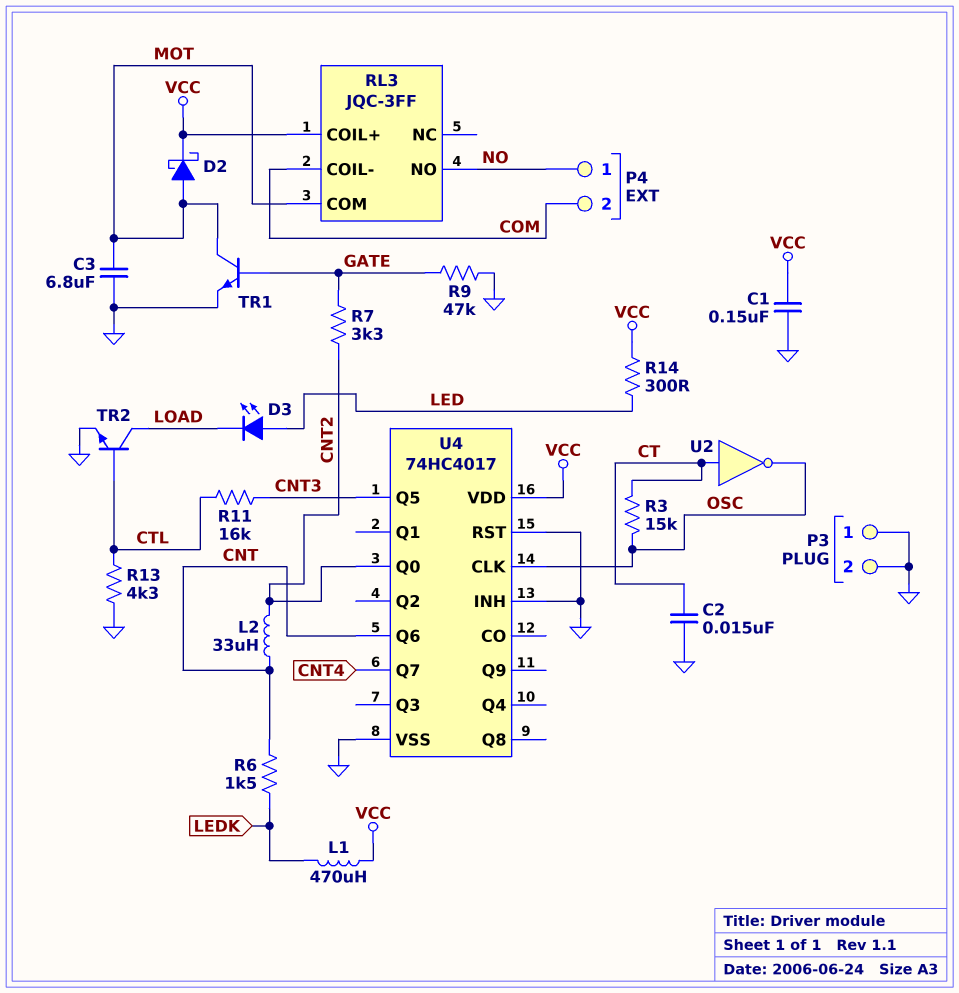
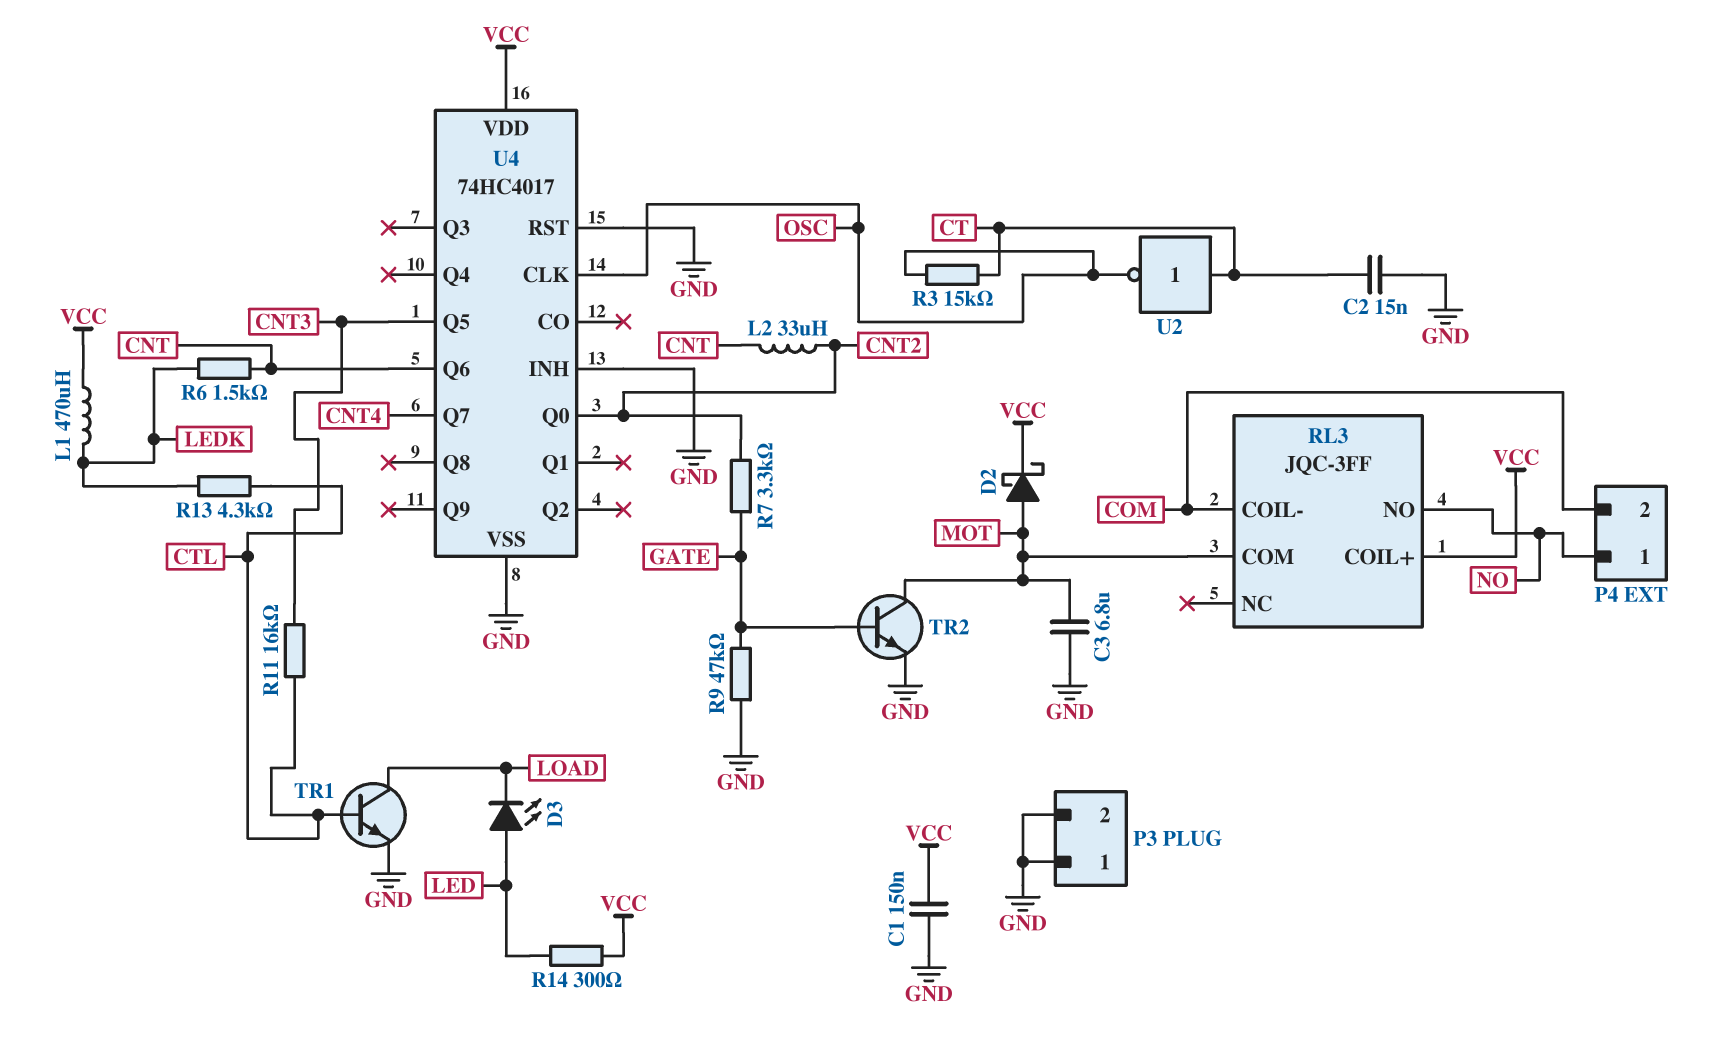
R13: 4.3k (CTL, GND) -> 4.3k (CTL, LEDK)
TR1: NPN (B GATE, C MOT, E GND) -> NPN (B CTL, C LOAD, E GND)
TR2: NPN (B CTL, C LOAD, E GND) -> NPN (B GATE, C MOT, E GND)

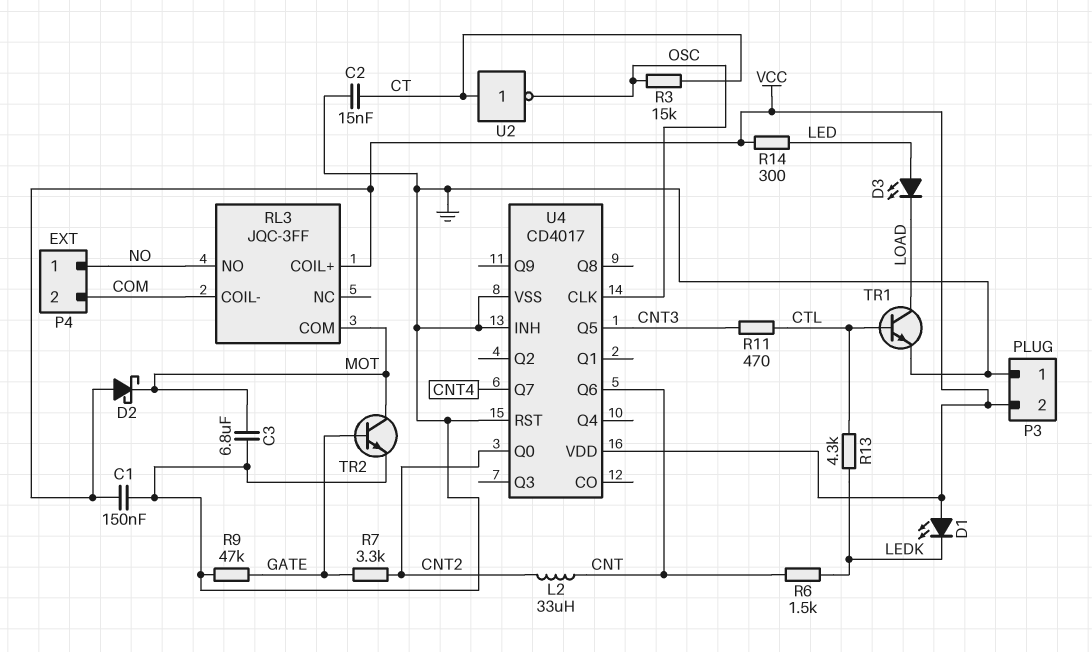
D1: none -> LED (A VCC, K LEDK)
D2: schottky (A MOT, K VCC) -> schottky (A VCC, K MOT)
L1: 470uH (LEDK, VCC) -> none
P3 pin 2: GND -> VCC
R11: 16k (CNT3, CTL) -> 470 (CNT3, CTL)
U4: 74HC4017 -> CD4017

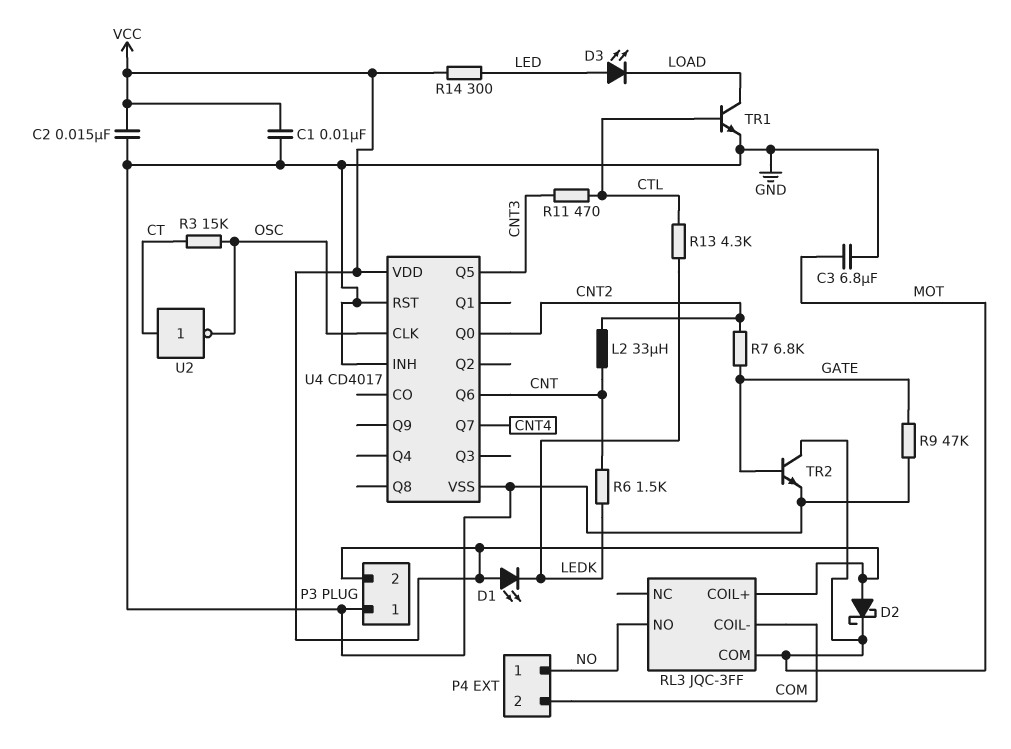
C1: 150nF (GND, VCC) -> 10nF (GND, VCC)
C2: 15nF (CT, GND) -> 15nF (GND, VCC)
R7: 3.3k (CNT2, GATE) -> 6.8k (CNT2, GATE)

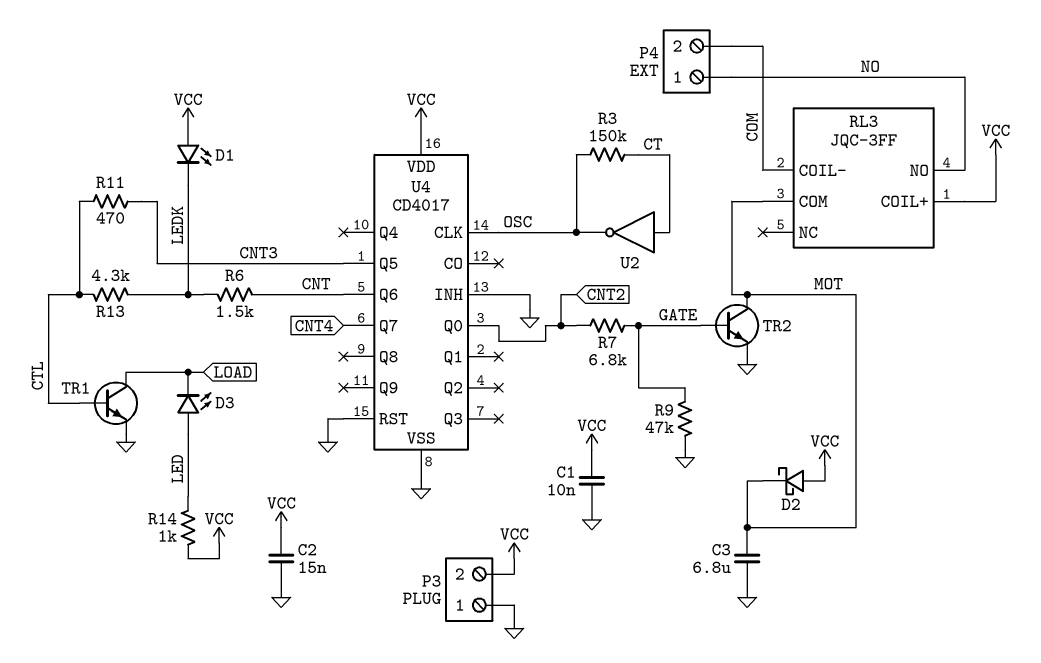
L2: 33uH (CNT, CNT2) -> none
R3: 15k (CT, OSC) -> 150k (CT, OSC)
R14: 300 (LED, VCC) -> 1k (LED, VCC)

